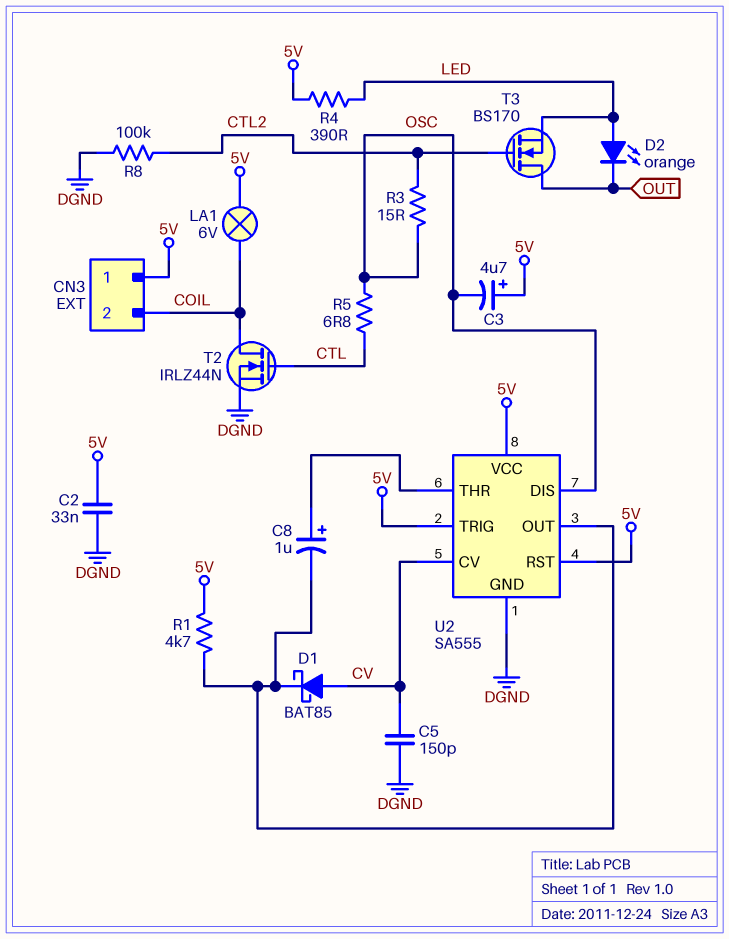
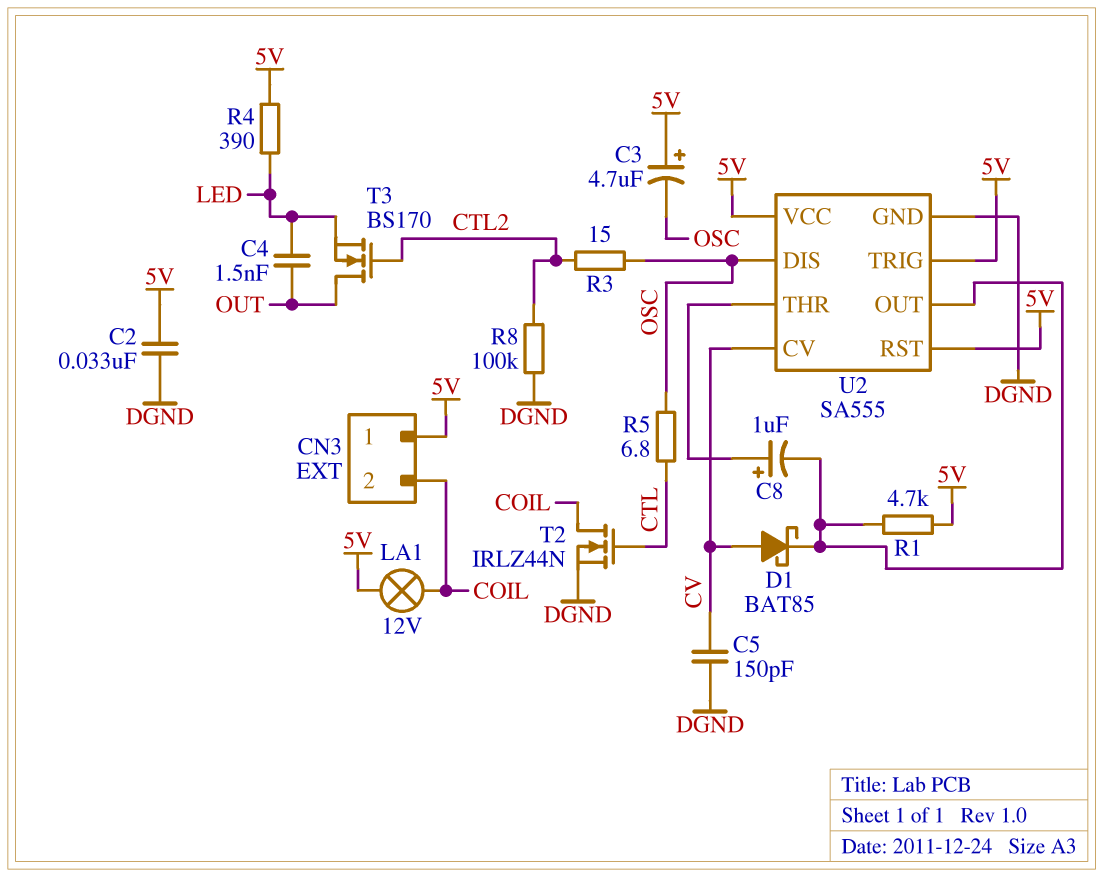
C4: none -> 1.5nF (LED, OUT)
D2: LED orange (A LED, K OUT) -> none
LA1: lamp 6V (5V, COIL) -> lamp 12V (5V, COIL)

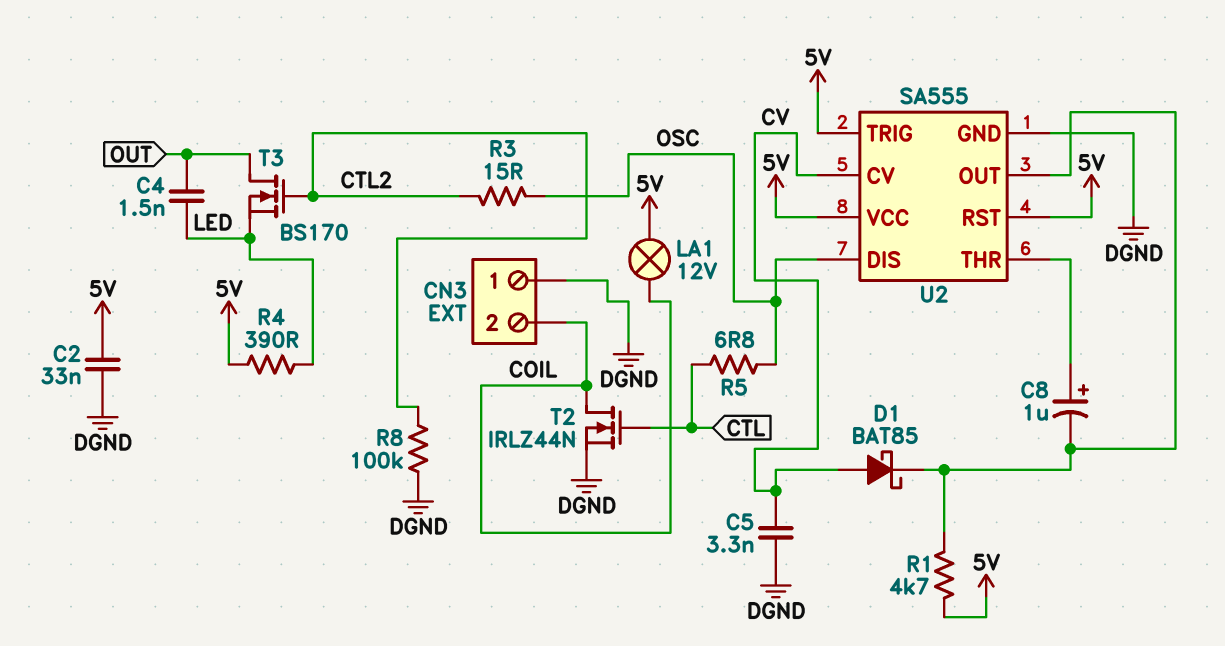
C3: 4.7uF (plus 5V, minus OSC) -> none
C5: 150pF (CV, DGND) -> 3.3nF (CV, DGND)
CN3 pin 1: 5V -> DGND

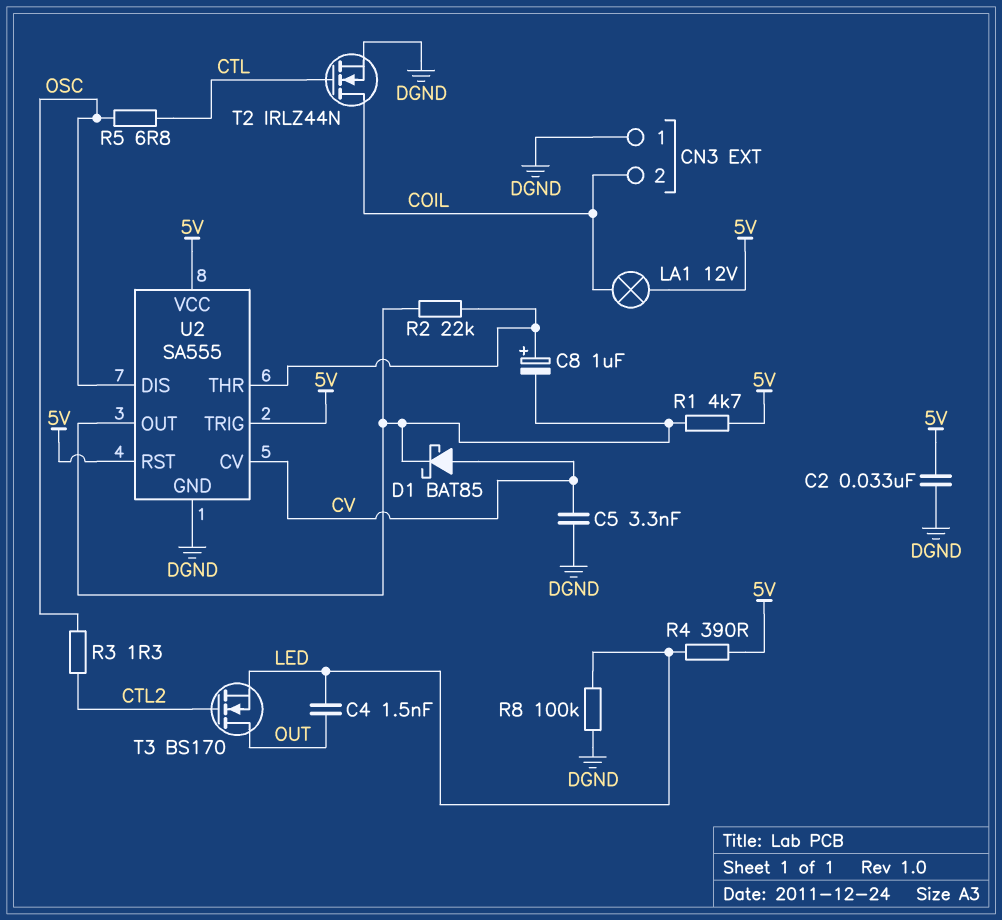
R2: none -> 22k (U2/OUT, U2/THR)
R3: 15 (CTL2, OSC) -> 1.3 (CTL2, OSC)
R8: 100k (CTL2, DGND) -> 100k (DGND, LED)

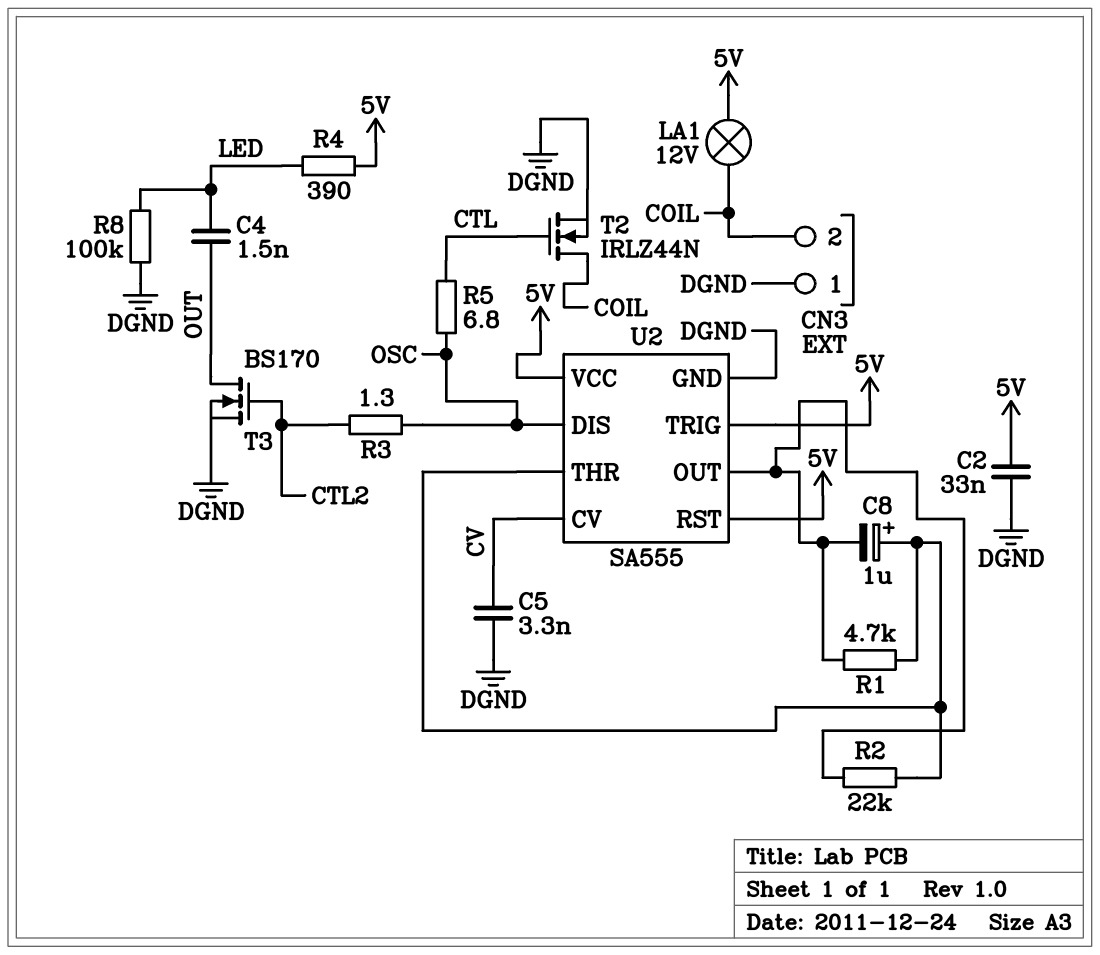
D1: schottky BAT85 (A CV, K U2/OUT) -> none
R1: 4.7k (5V, U2/OUT) -> 4.7k (U2/OUT, U2/THR)
T3: NMOS BS170 (G CTL2, D OUT, S LED) -> NMOS BS170 (G CTL2, D OUT, S DGND)

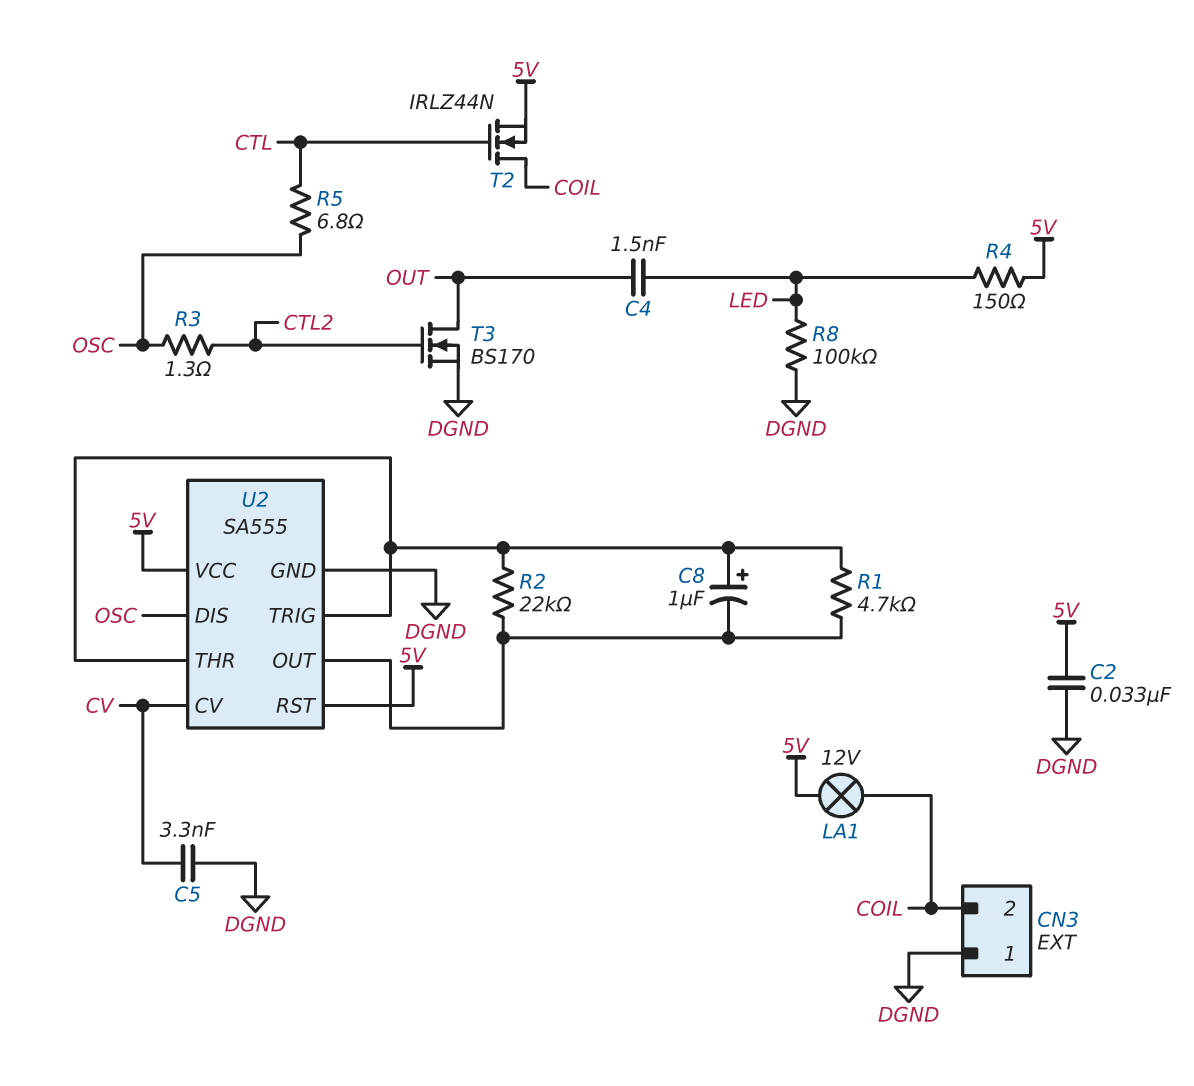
R4: 390 (5V, LED) -> 150 (5V, LED)
T2: NMOS IRLZ44N (G CTL, D COIL, S DGND) -> NMOS IRLZ44N (G CTL, D COIL, S 5V)
U2 pin TRIG: 5V -> U2/THR

